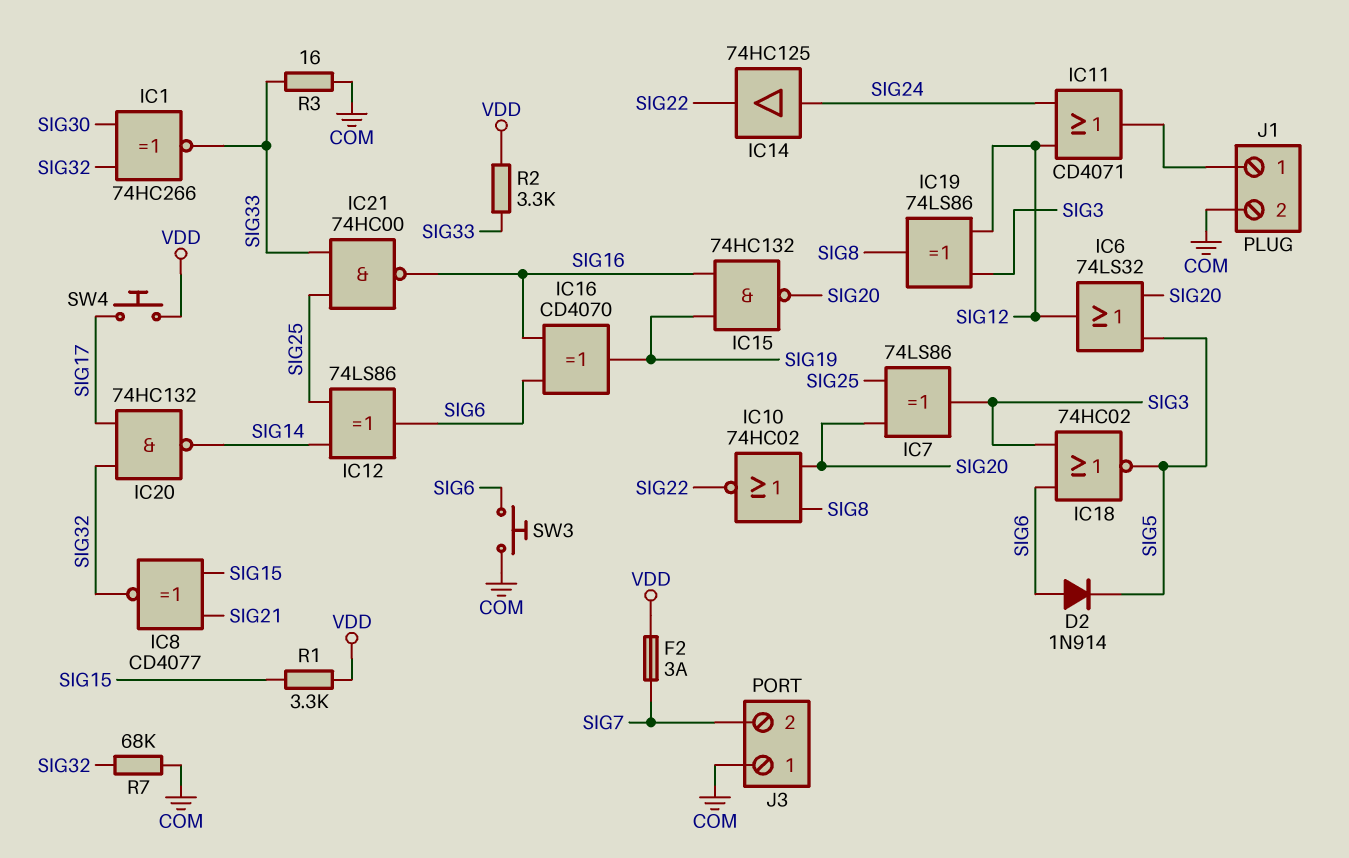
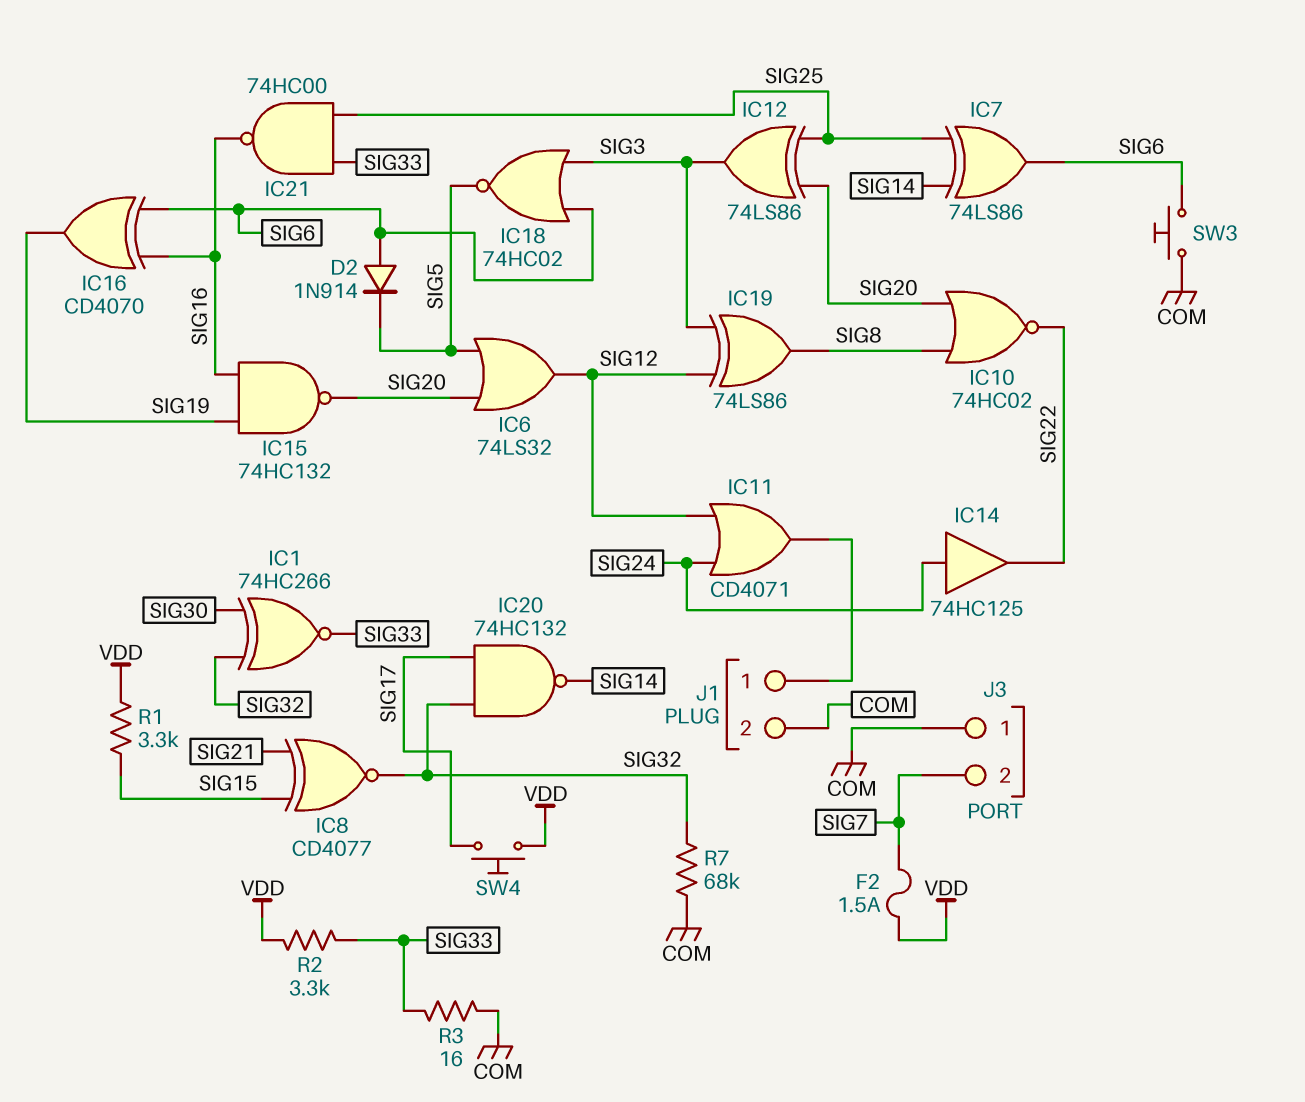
F2: 3A (SIG7, VDD) -> 1.5A (SIG7, VDD)
IC7: XOR 74LS86 (in SIG20, in SIG25, out SIG3) -> XOR 74LS86 (in SIG14, in SIG25, out SIG6)
IC12: XOR 74LS86 (in SIG14, in SIG25, out SIG6) -> XOR 74LS86 (in SIG20, in SIG25, out SIG3)

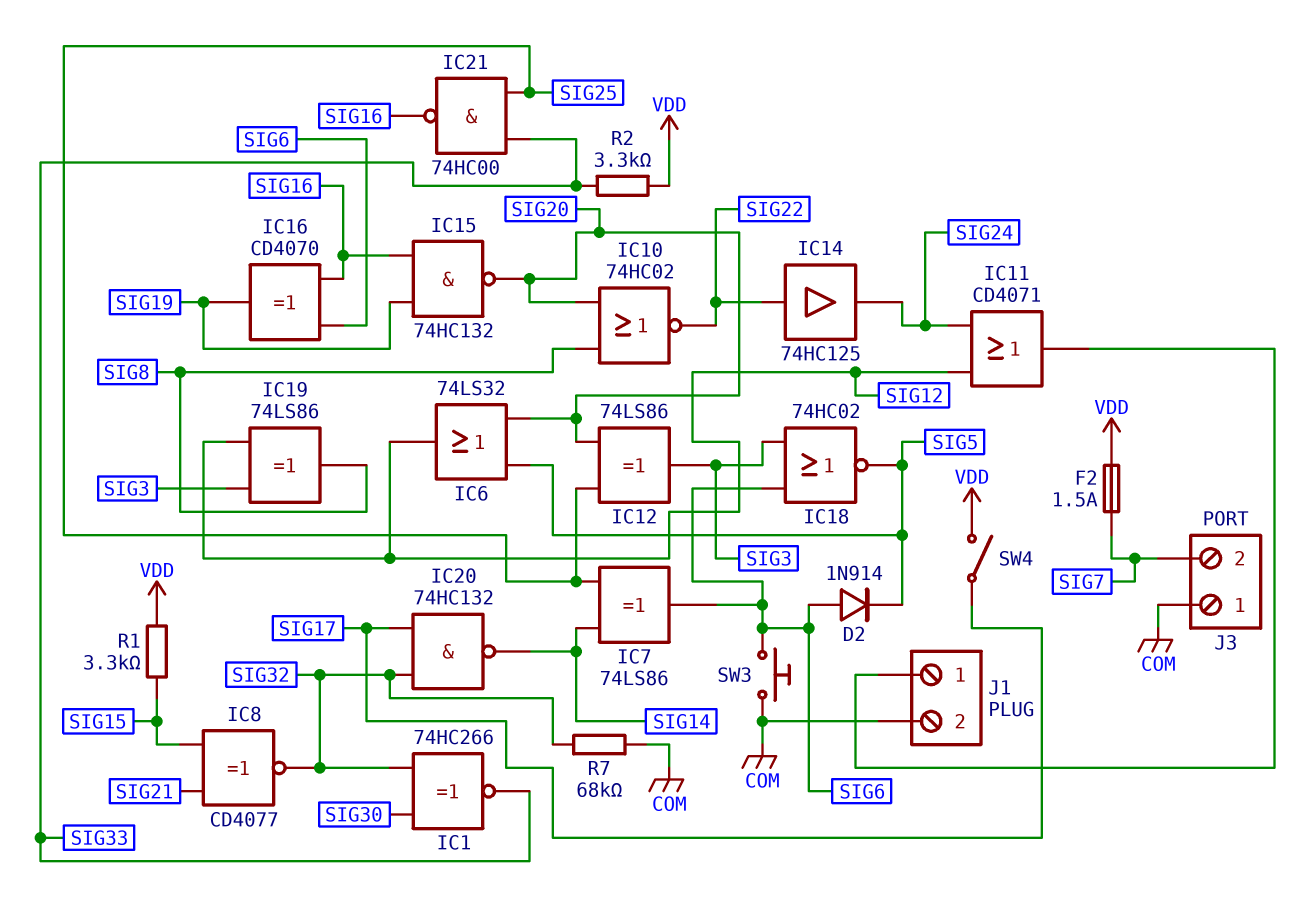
IC14: buffer 74HC125 (in SIG24, out SIG22) -> buffer 74HC125 (in SIG22, out SIG24)
R3: 16 (COM, SIG33) -> none
SW4: button (SIG17, VDD) -> switch (SIG17, VDD)

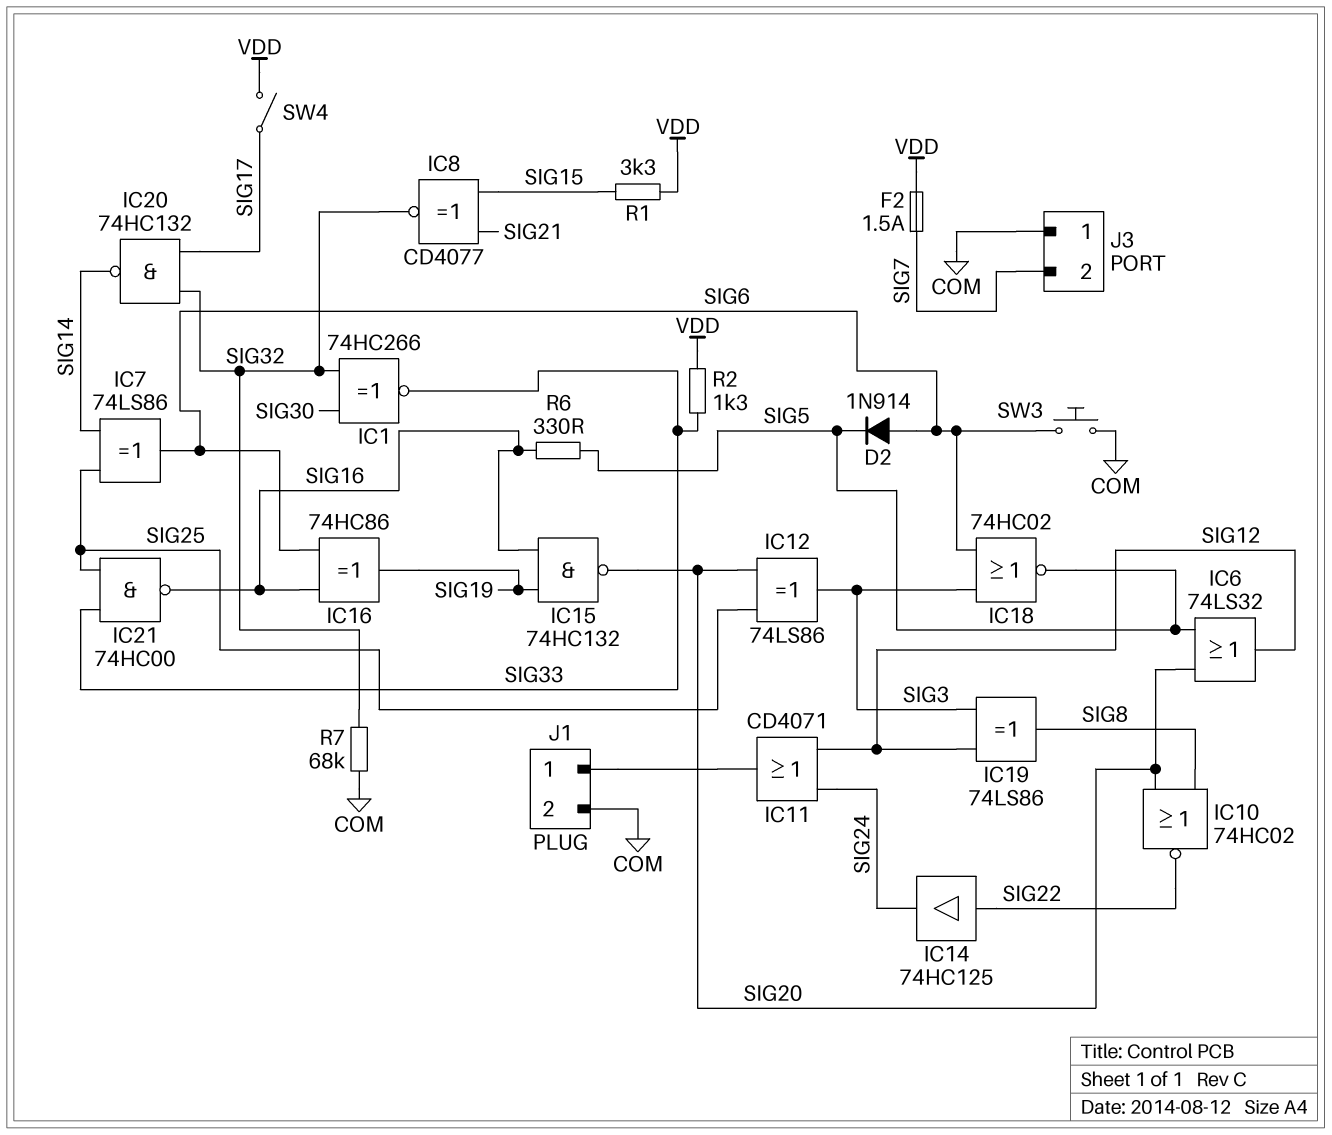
IC16: XOR CD4070 (in SIG6, in SIG16, out SIG19) -> XOR 74HC86 (in SIG6, in SIG16, out SIG19)
R2: 3.3k (SIG33, VDD) -> 1.3k (SIG33, VDD)
R6: none -> 330 (SIG5, SIG16)

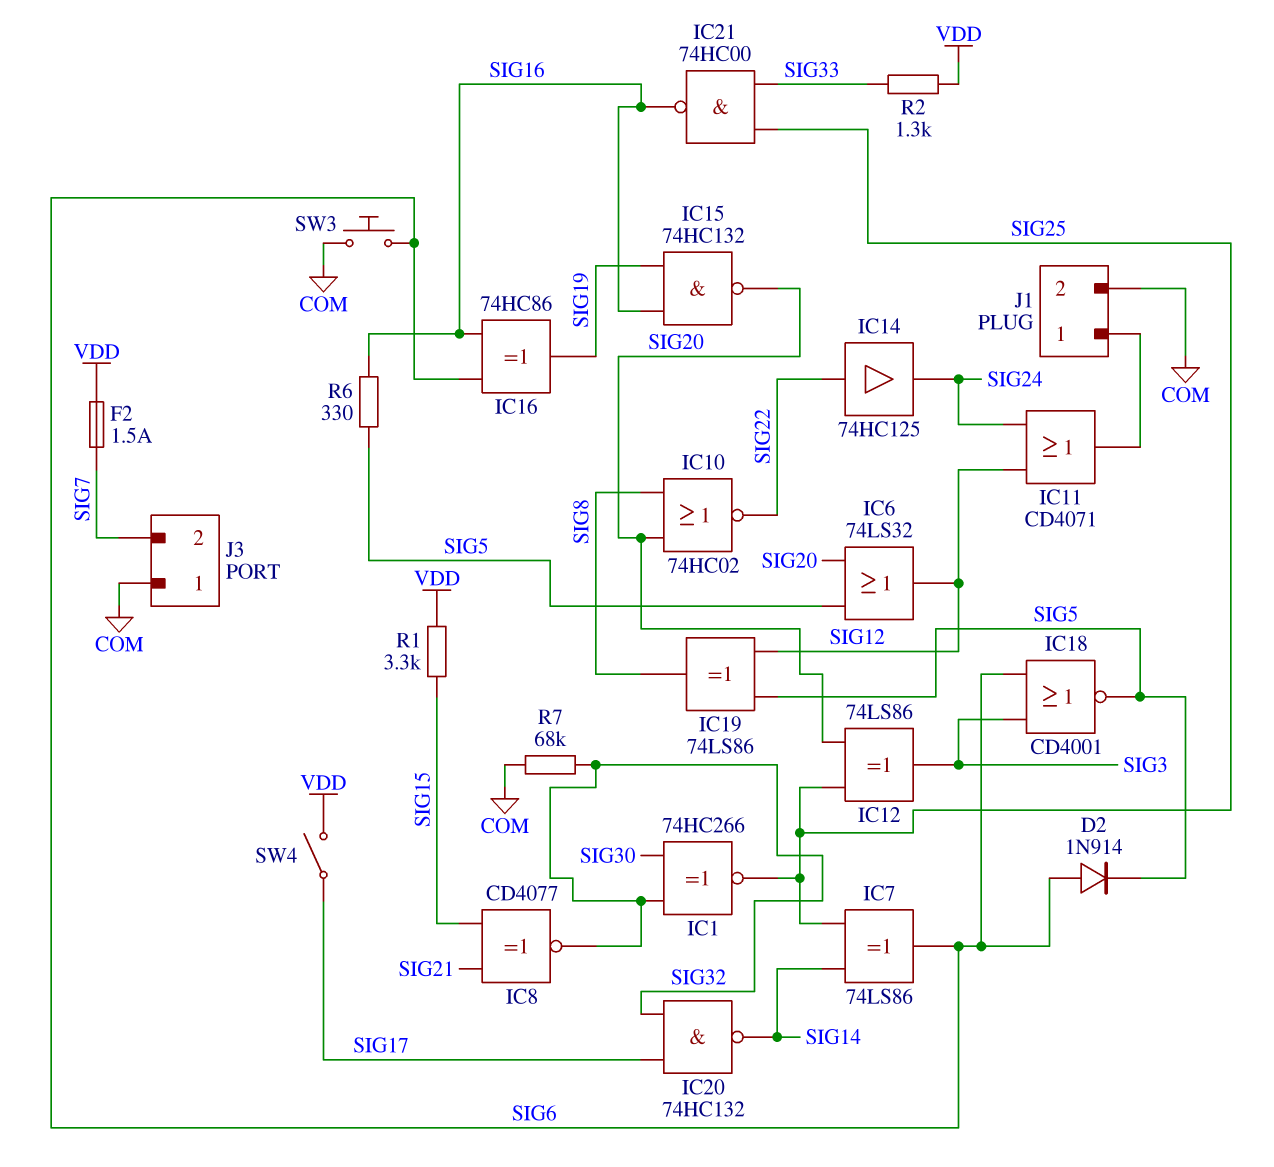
IC1: XNOR 74HC266 (in SIG30, in SIG32, out SIG33) -> XNOR 74HC266 (in SIG30, in SIG32, out SIG25)
IC18: NOR 74HC02 (in SIG3, in SIG6, out SIG5) -> NOR CD4001 (in SIG3, in SIG6, out SIG5)
IC19: XOR 74LS86 (in SIG3, in SIG12, out SIG8) -> XOR 74LS86 (in SIG5, in SIG12, out SIG8)

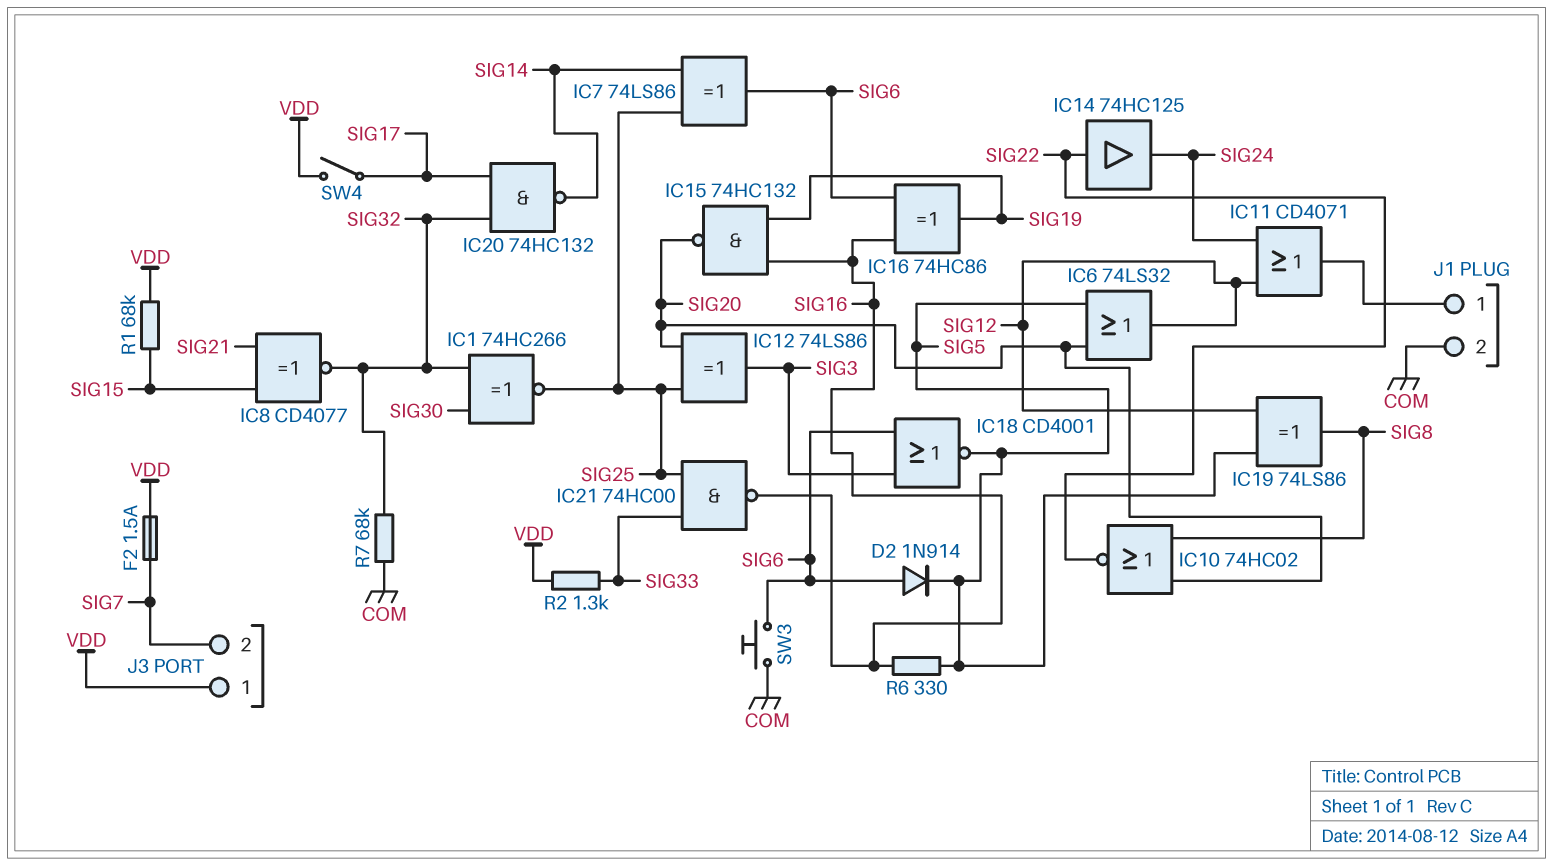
J3 pin 1: COM -> VDD
R1: 3.3k (SIG15, VDD) -> 68k (SIG15, VDD)

